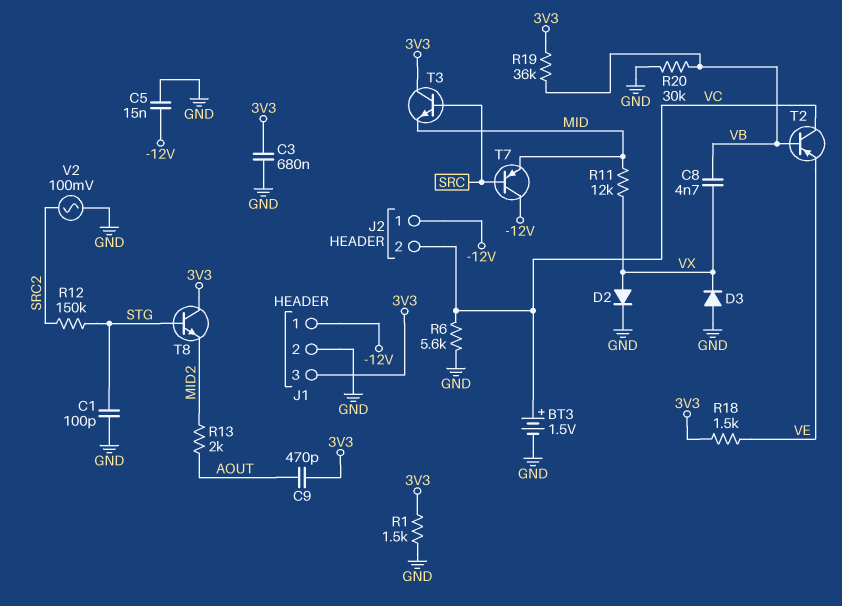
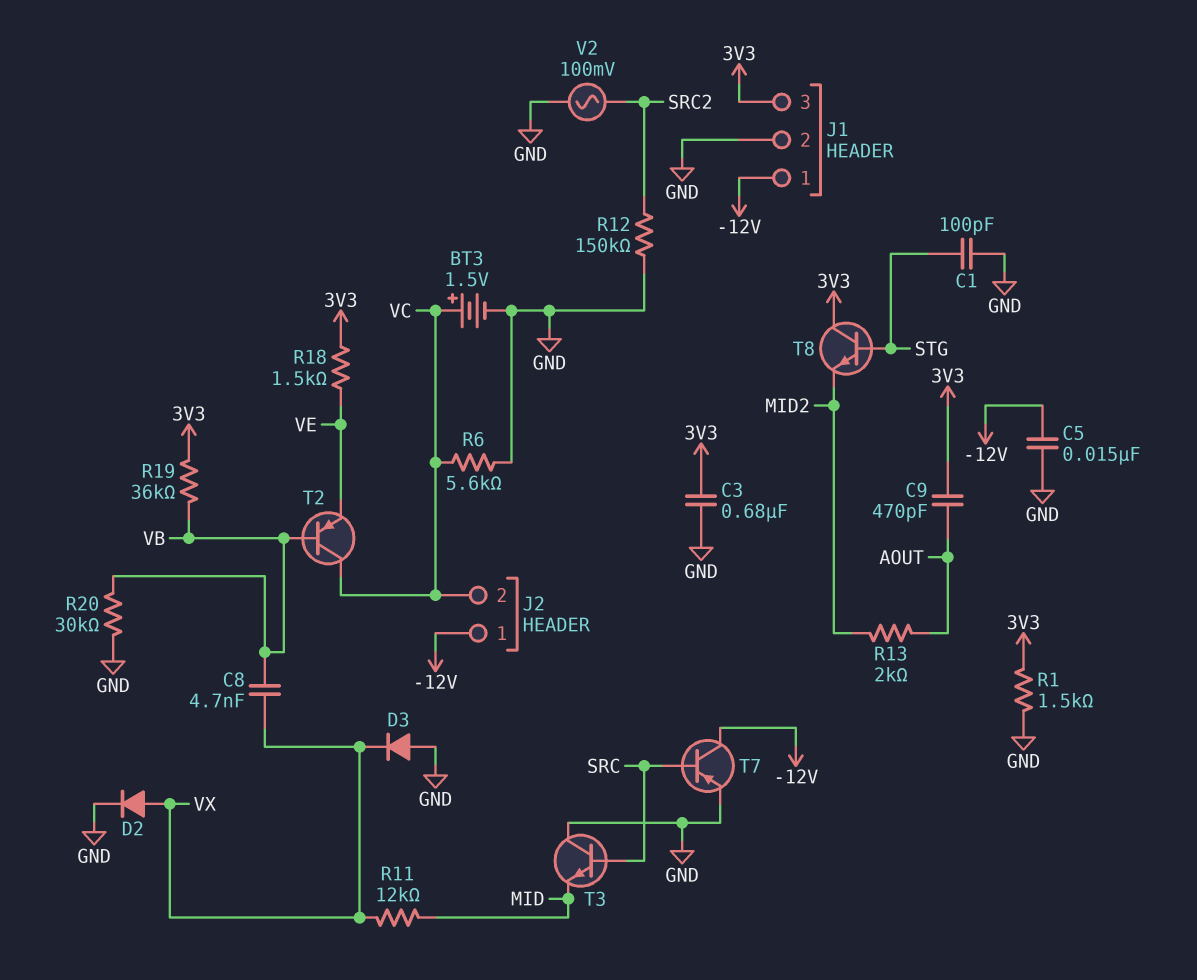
R12: 150k (SRC2, STG) -> 150k (GND, SRC2)
T3: NPN (B SRC, C 3V3, E MID) -> NPN (B SRC, C GND, E MID)
T7: PNP (B SRC, C -12V, E MID) -> PNP (B SRC, C -12V, E GND)

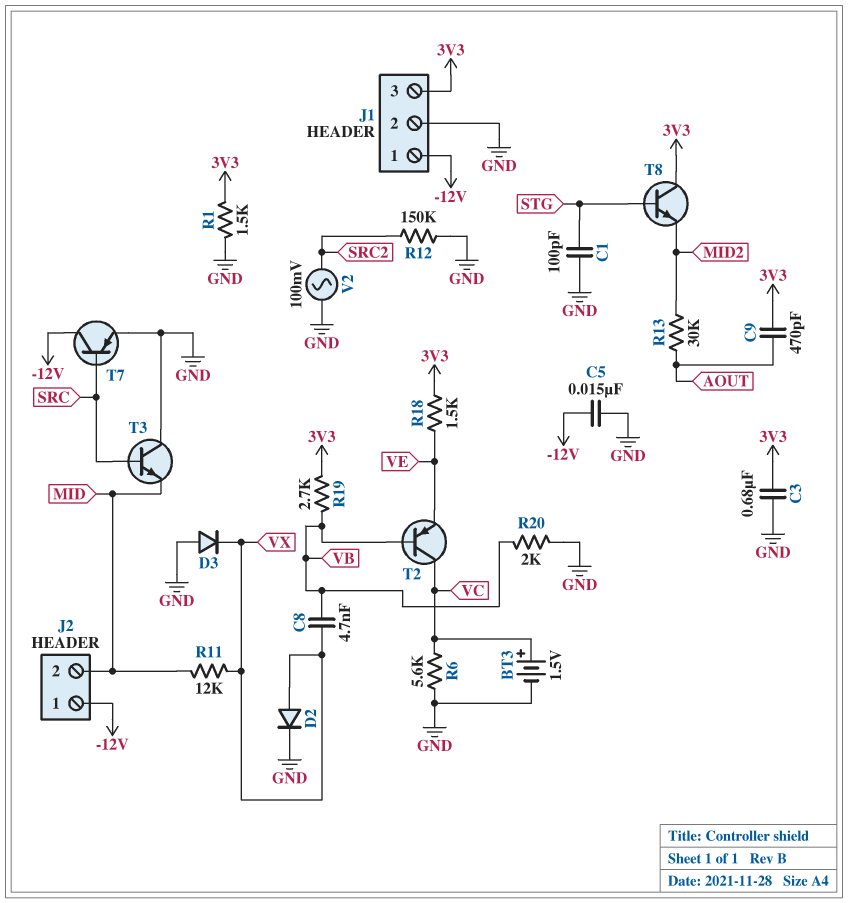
J2 pin 2: VC -> MID
R13: 2k (AOUT, MID2) -> 30k (AOUT, MID2)
R19: 36k (3V3, VB) -> 2.7k (3V3, VB)
R20: 30k (GND, VB) -> 2k (GND, VB)

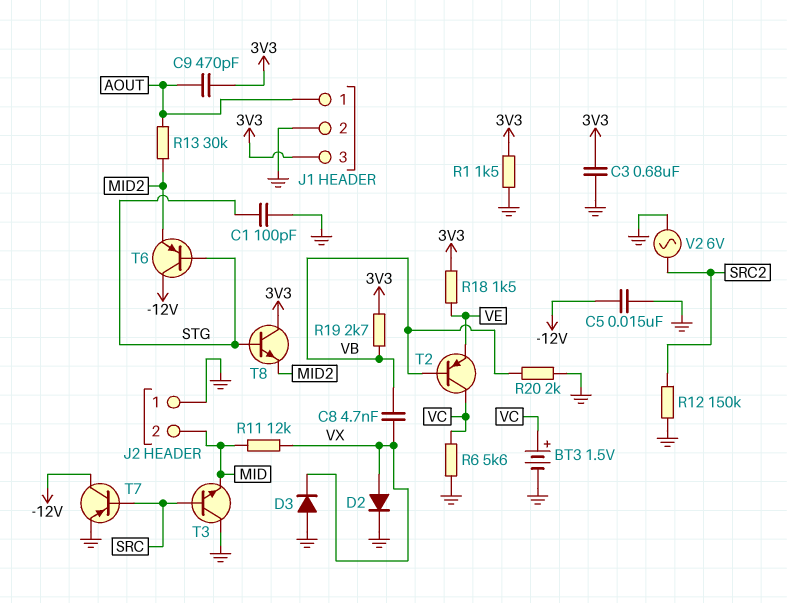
J1 pin 1: -12V -> AOUT
J2 pin 1: -12V -> GND
T6: none -> PNP (B STG, C -12V, E MID2)
V2: AC 100mV (GND, SRC2) -> AC 6V (GND, SRC2)

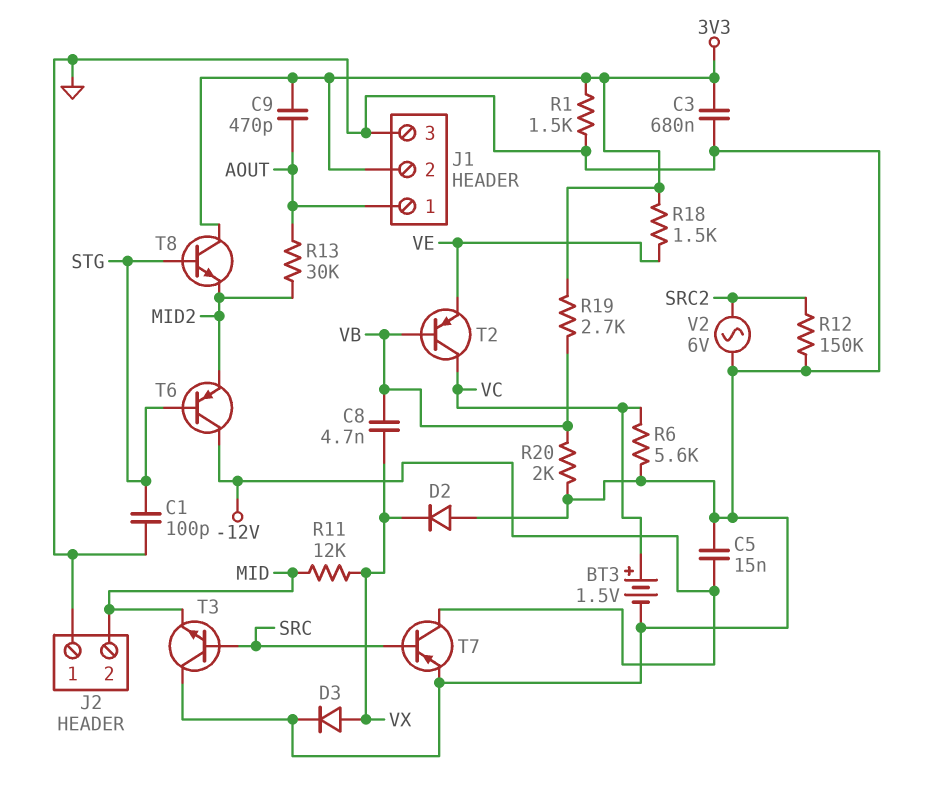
D2: diode (A VX, K GND) -> diode (A GND, K VX)
D3: diode (A GND, K VX) -> diode (A VX, K GND)
J1 pin 2: GND -> 3V3
J1 pin 3: 3V3 -> GND

